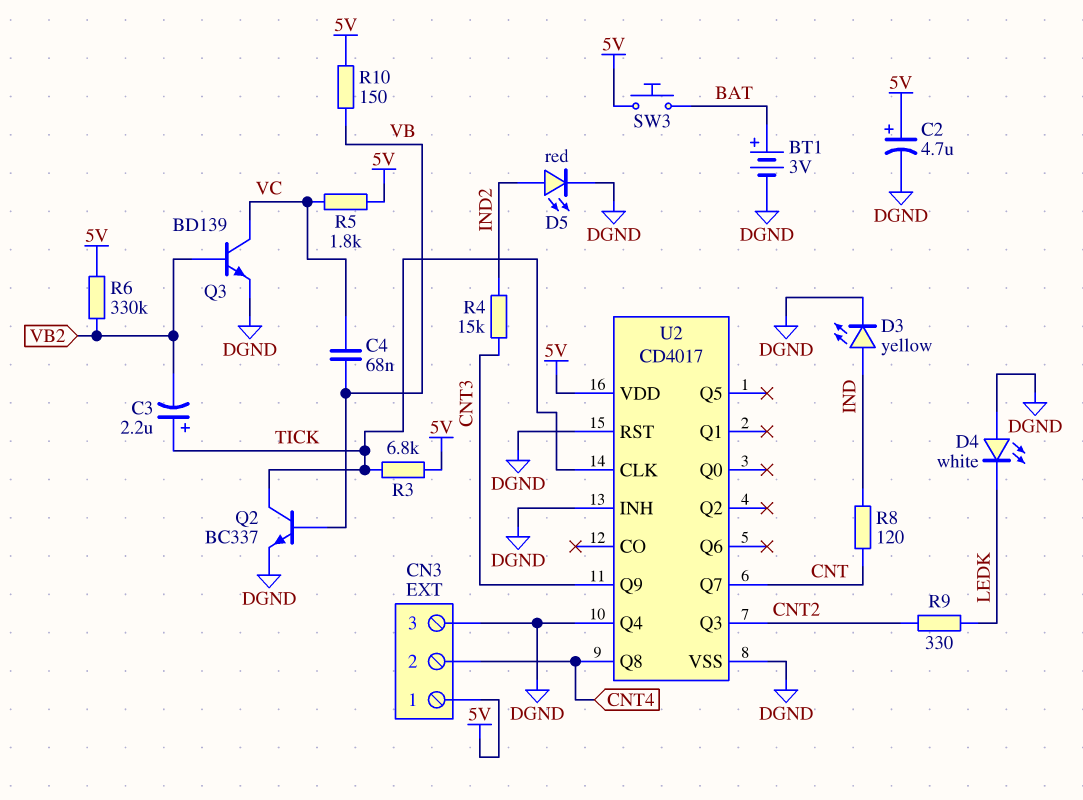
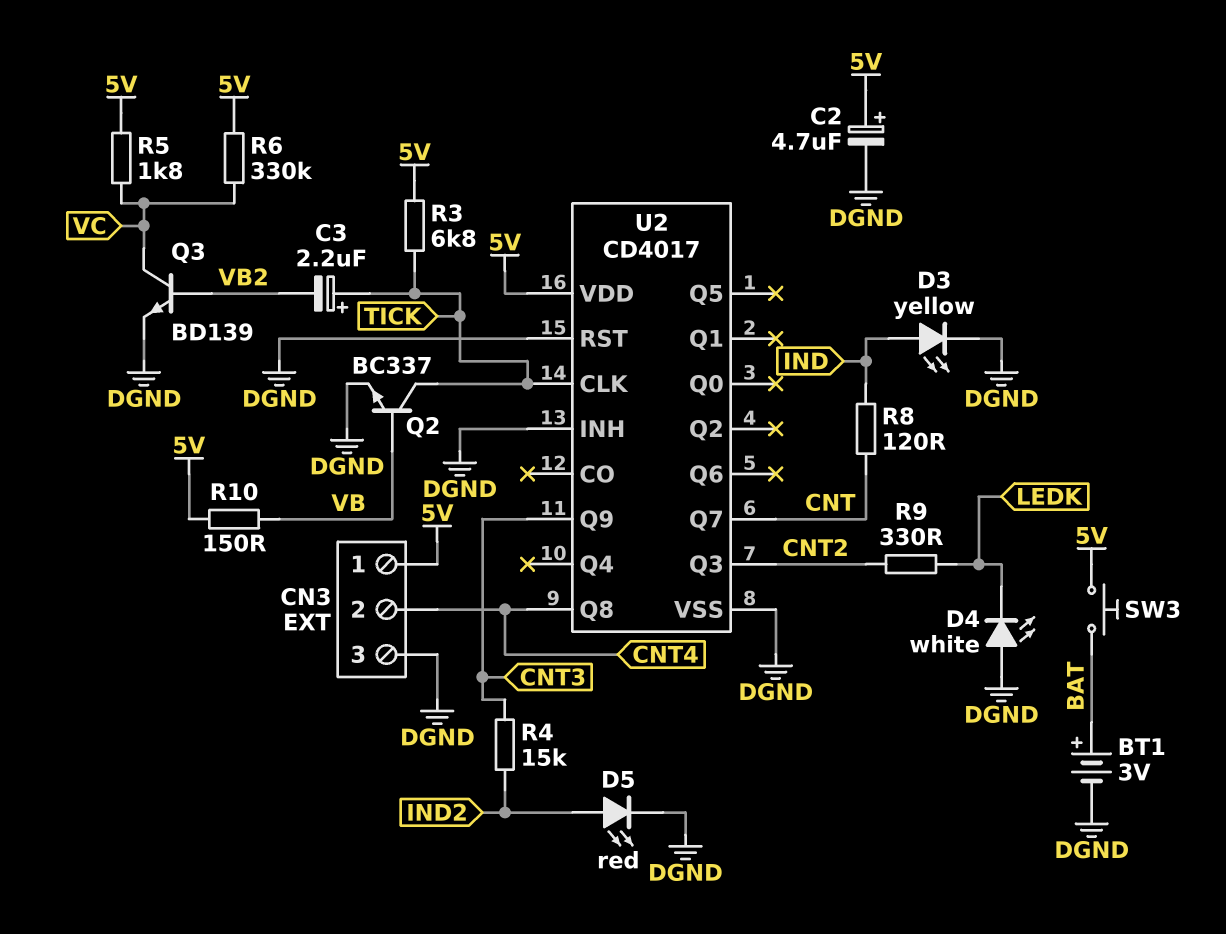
C4: 68nF (VB, VC) -> none
R6: 330k (5V, VB2) -> 330k (5V, VC)
U2 pin Q4: DGND -> none

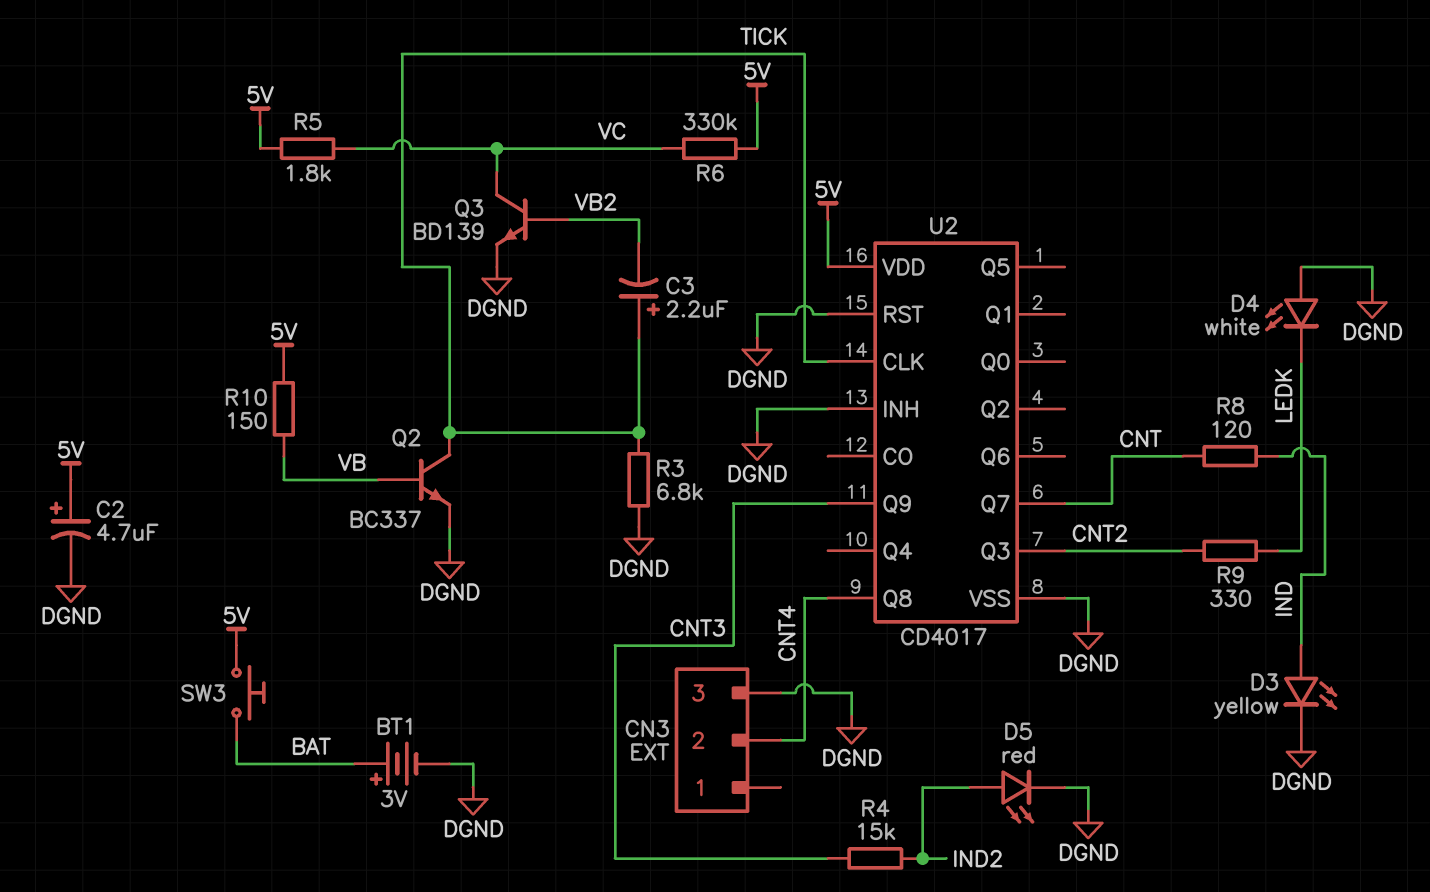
CN3 pin 1: 5V -> none
R3: 6.8k (5V, TICK) -> 6.8k (DGND, TICK)

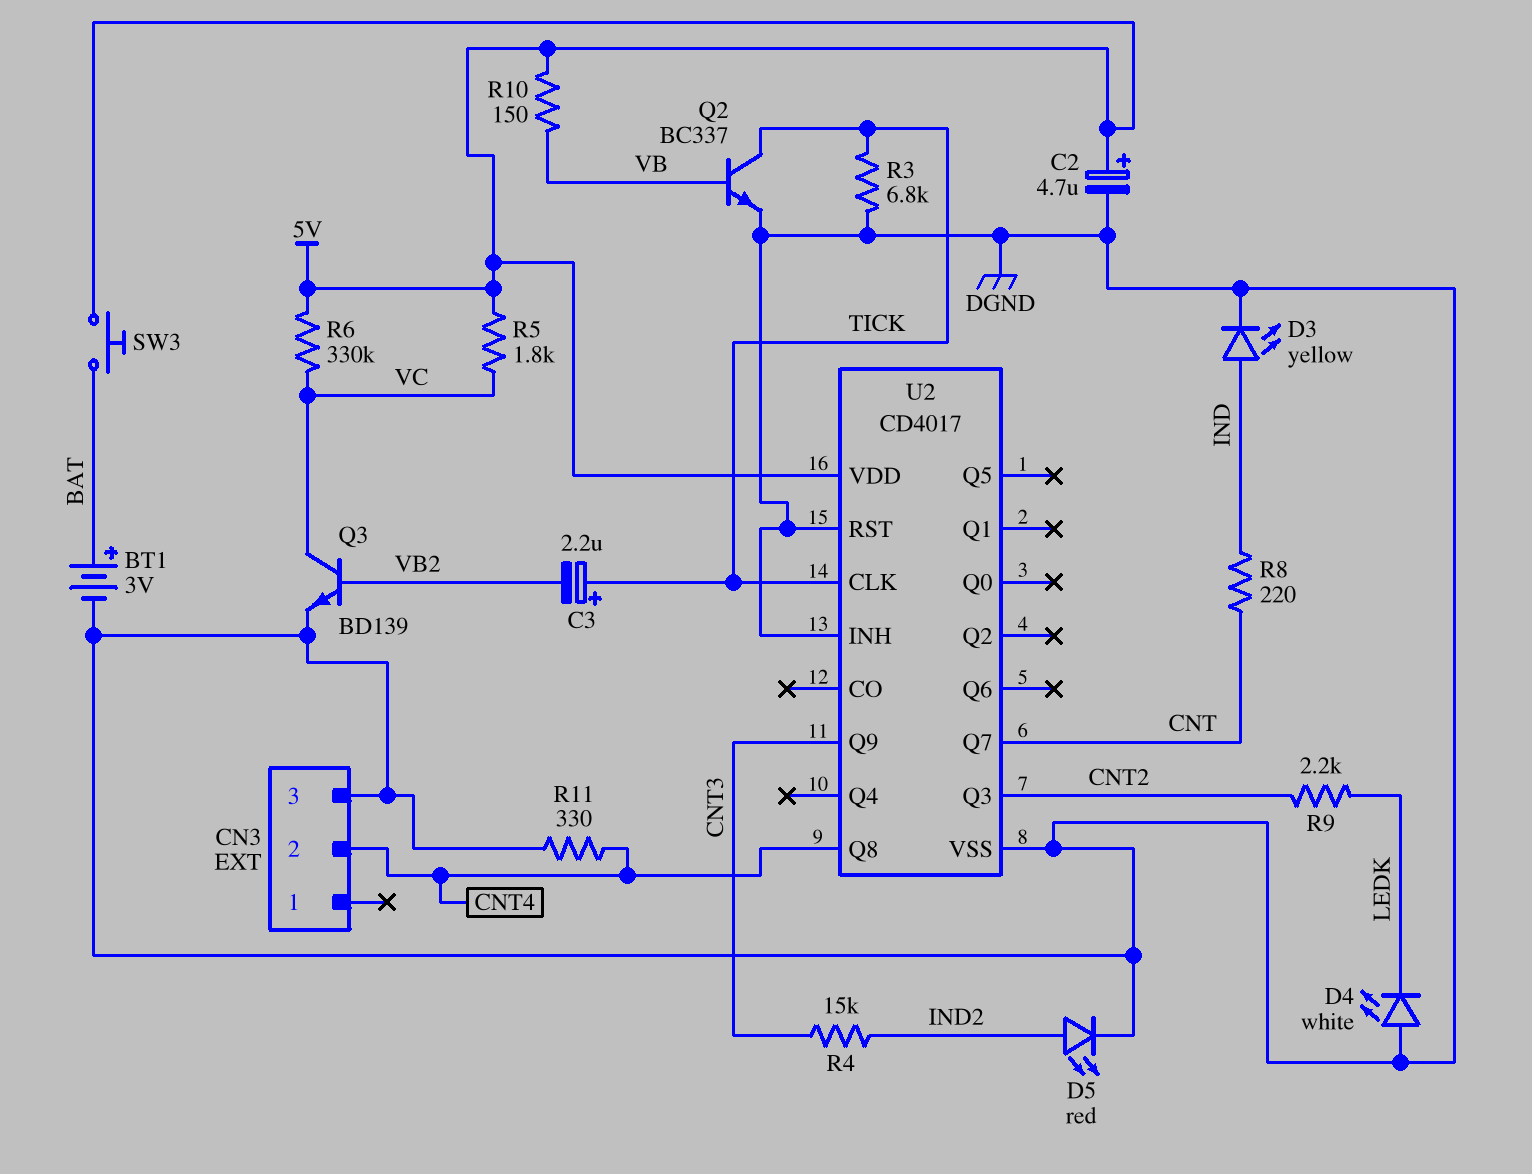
R8: 120 (CNT, IND) -> 220 (CNT, IND)
R9: 330 (CNT2, LEDK) -> 2.2k (CNT2, LEDK)
R11: none -> 330 (CNT4, DGND)

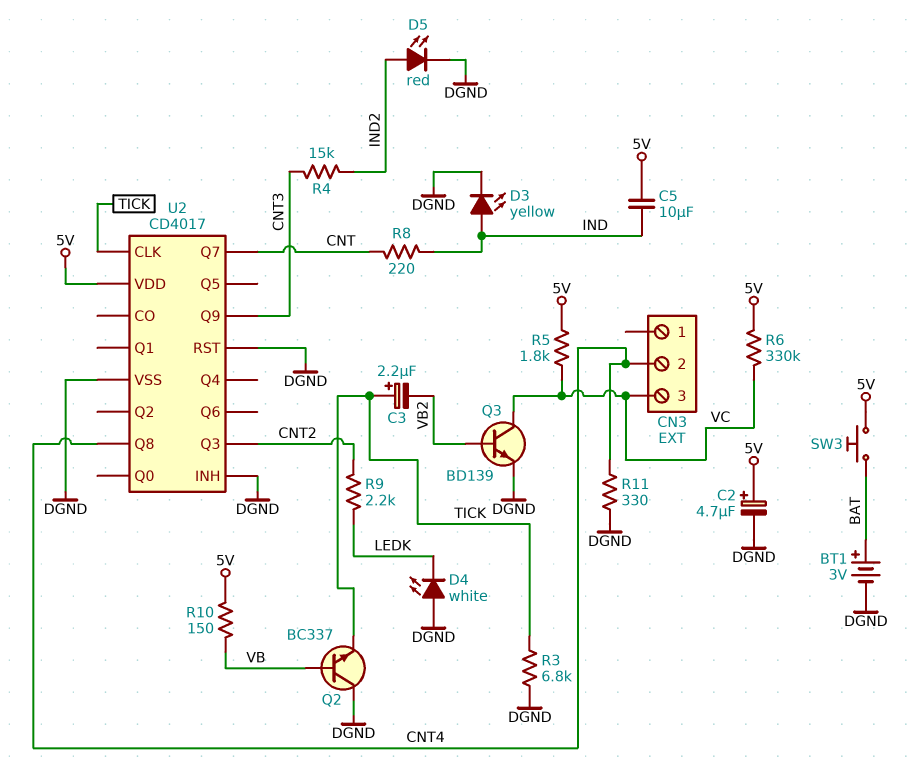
C5: none -> 10uF (5V, IND)
CN3 pin 3: DGND -> VC
Q2: NPN BC337 (B VB, C TICK, E DGND) -> NPN BC337 (B VB, C DGND, E TICK)

